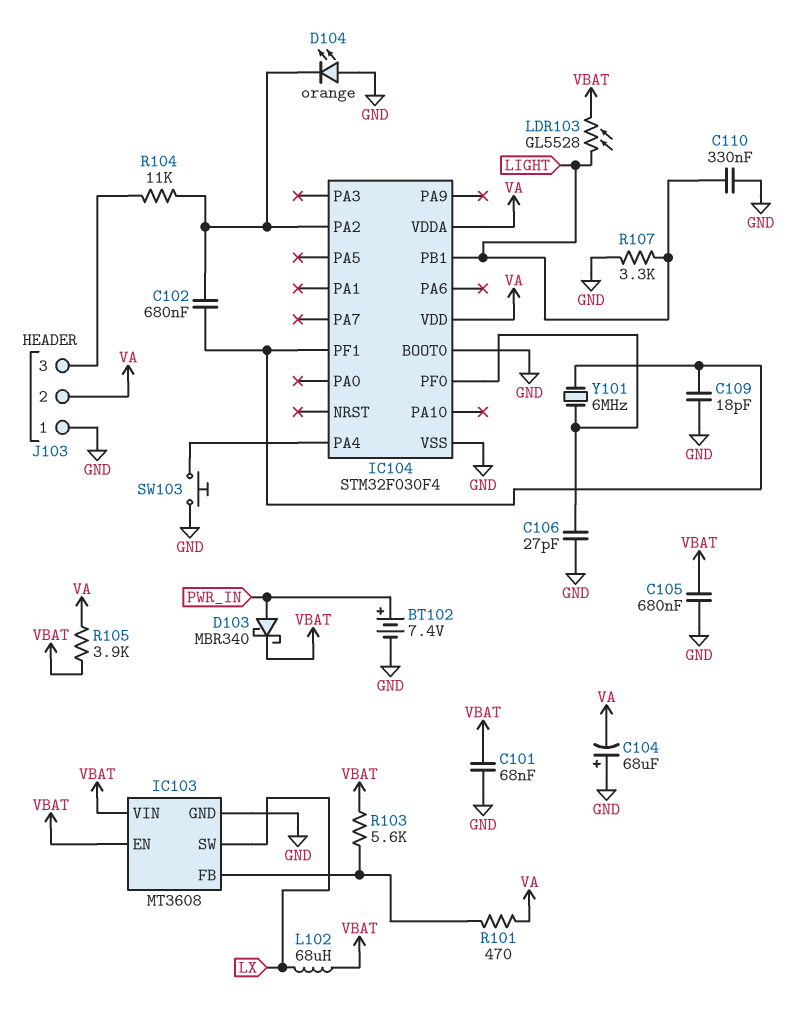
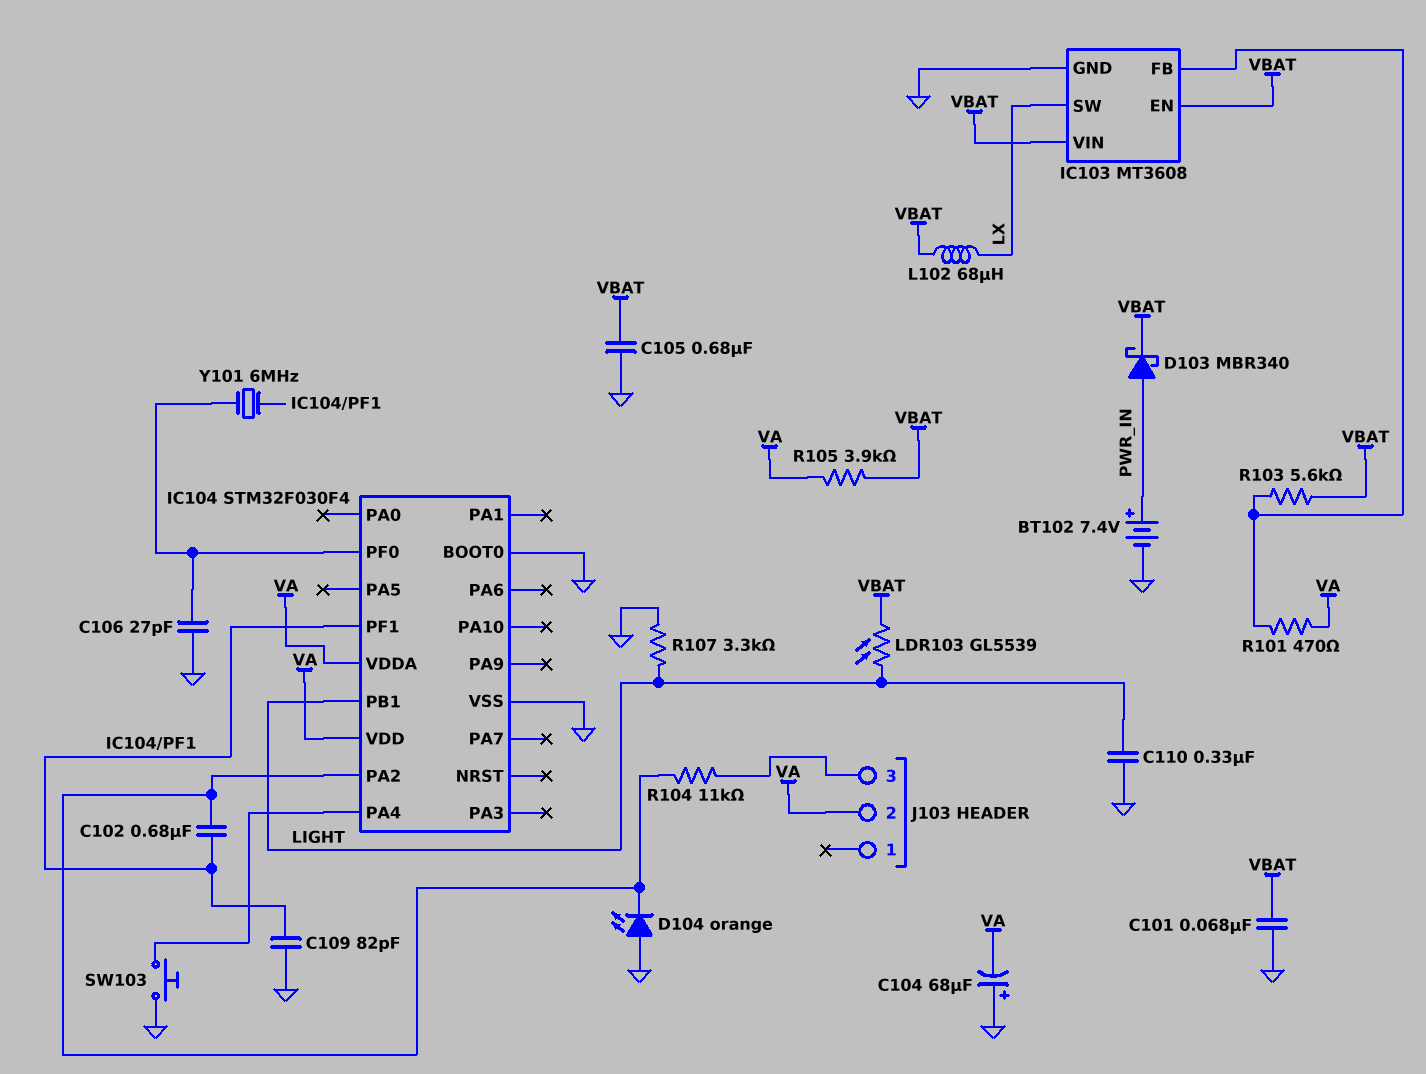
C109: 18pF (GND, IC104/PF1) -> 82pF (GND, IC104/PF1)
J103 pin 1: GND -> none
LDR103: GL5528 (LIGHT, VBAT) -> GL5539 (LIGHT, VBAT)

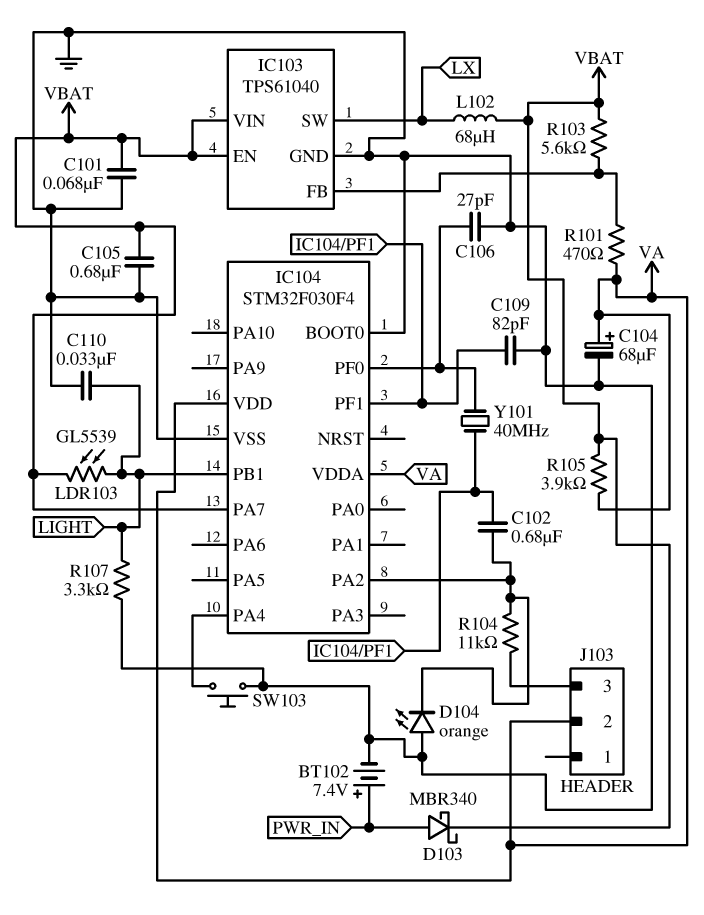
C104: 68uF (plus GND, minus VA) -> 68uF (plus VA, minus GND)
C110: 330nF (GND, LIGHT) -> 33nF (GND, LIGHT)
IC103: MT3608 -> TPS61040
IC104 pin PA7: none -> VBAT
Y101: 6MHz (IC104/PF0, IC104/PF1) -> 40MHz (IC104/PF0, IC104/PF1)

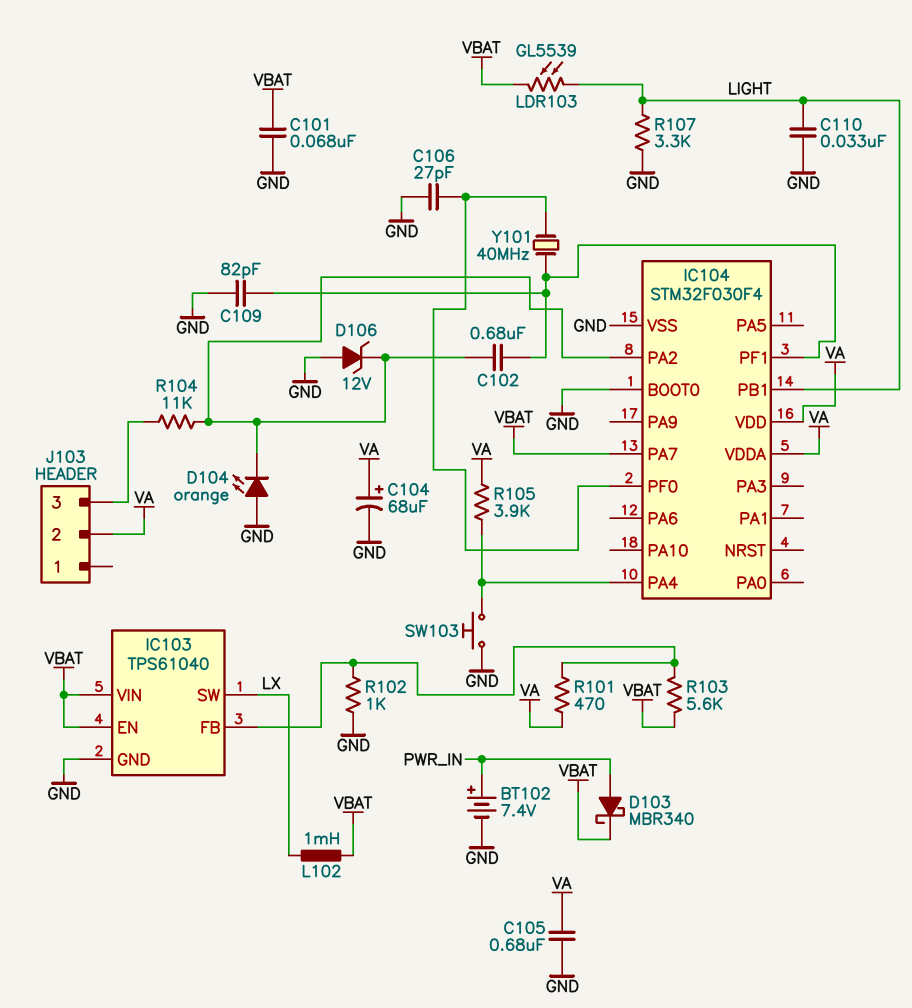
C105: 680nF (GND, VBAT) -> 680nF (GND, VA)
D106: none -> zener 12V (A GND, K IC104/PA2)
L102: 68uH (LX, VBAT) -> 1mH (LX, VBAT)
R102: none -> 1k (GND, IC103/FB)
R105: 3.9k (VA, VBAT) -> 3.9k (IC104/PA4, VA)

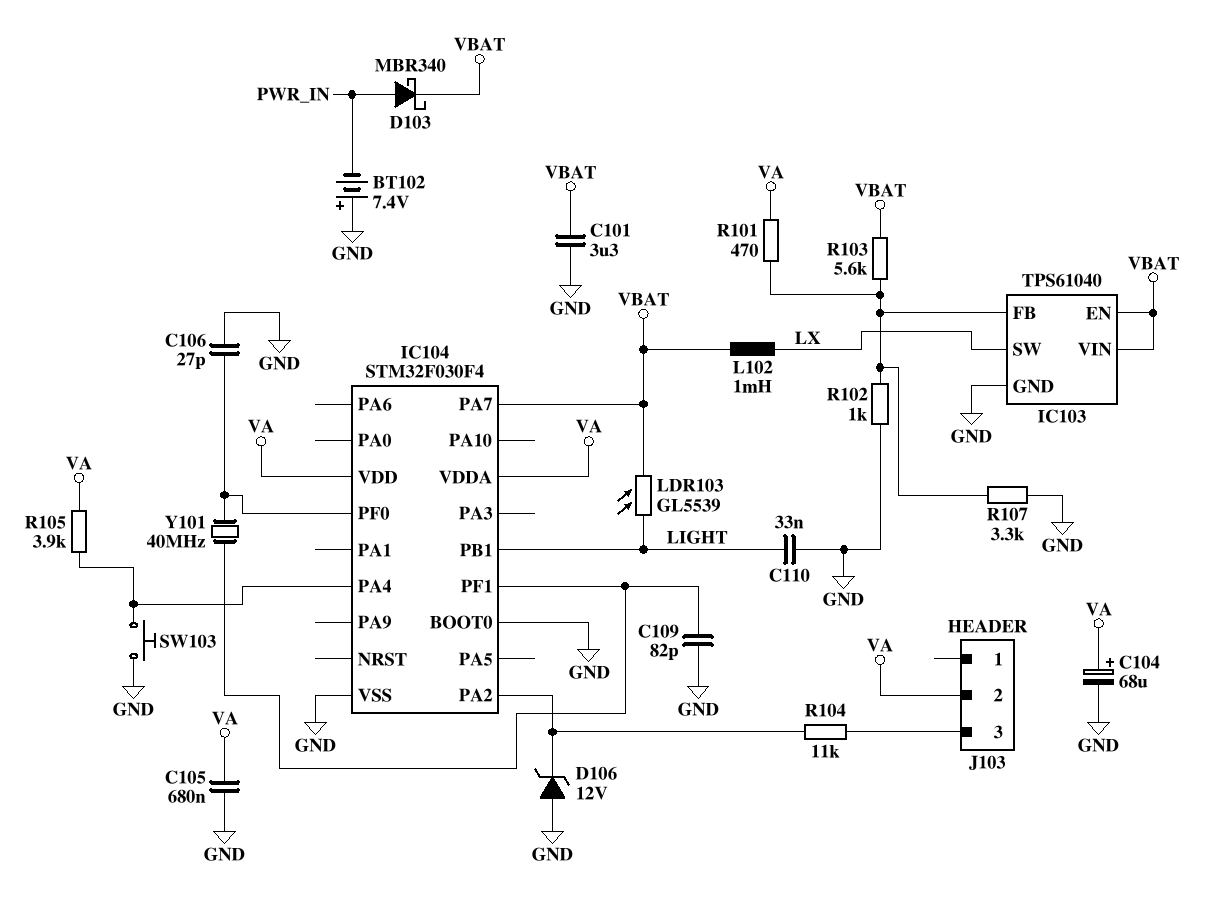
BT102: 7.4V (plus PWR_IN, minus GND) -> 7.4V (plus GND, minus PWR_IN)
C101: 68nF (GND, VBAT) -> 3.3uF (GND, VBAT)
C102: 680nF (IC104/PA2, IC104/PF1) -> none
D104: LED orange (A GND, K IC104/PA2) -> none
R107: 3.3k (GND, LIGHT) -> 3.3k (GND, IC103/FB)

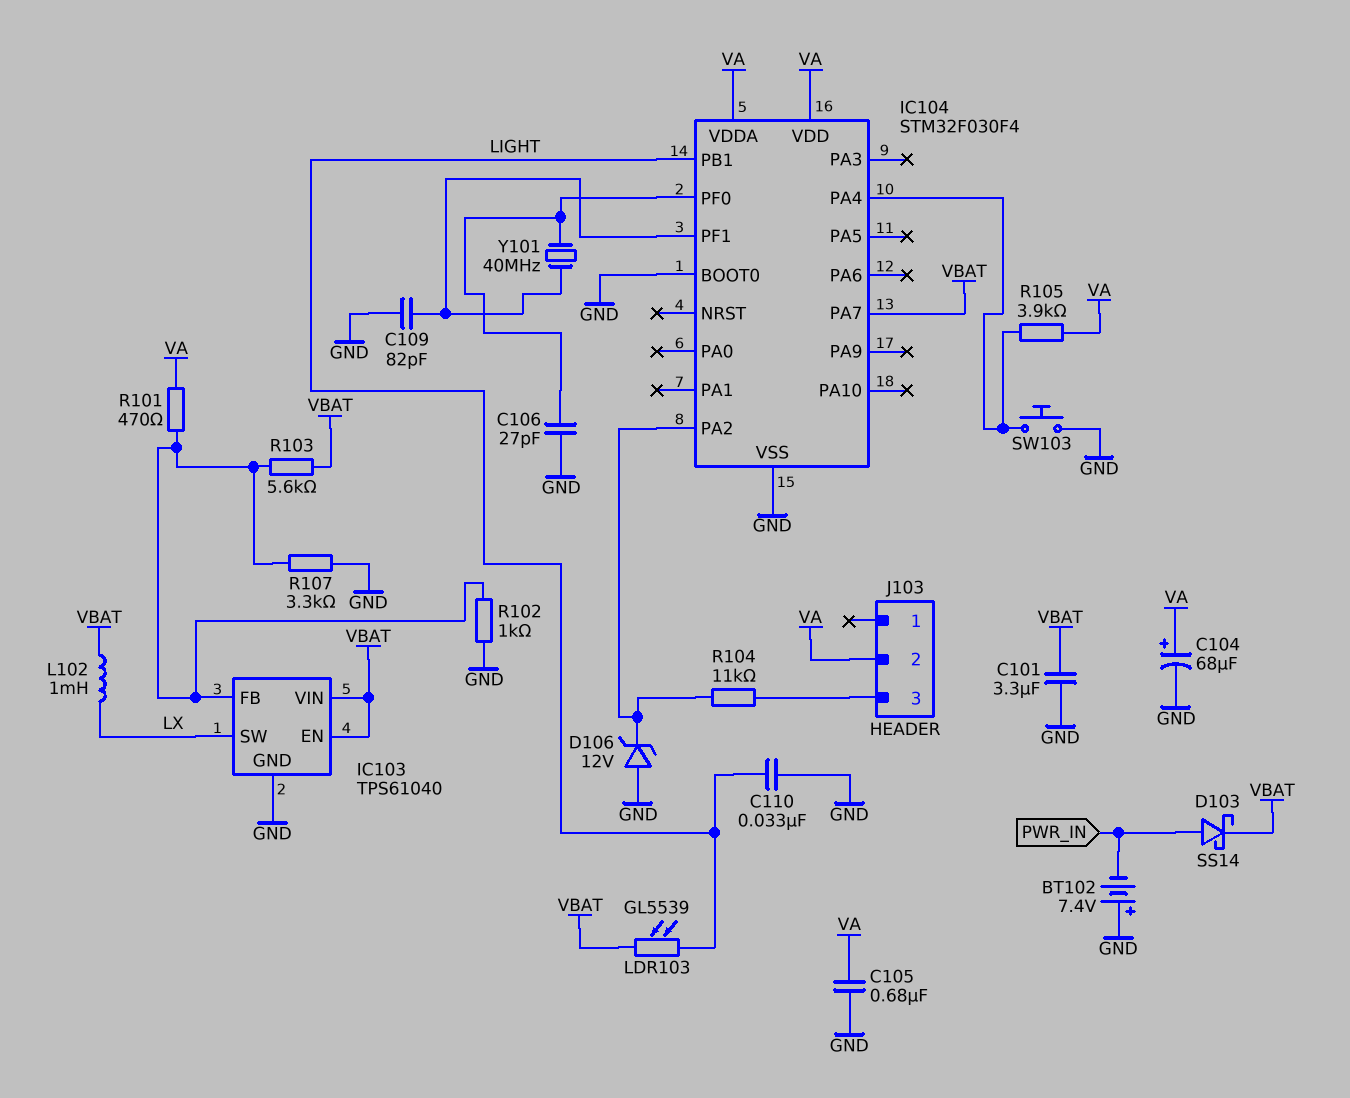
D103: schottky MBR340 (A PWR_IN, K VBAT) -> schottky SS14 (A PWR_IN, K VBAT)

